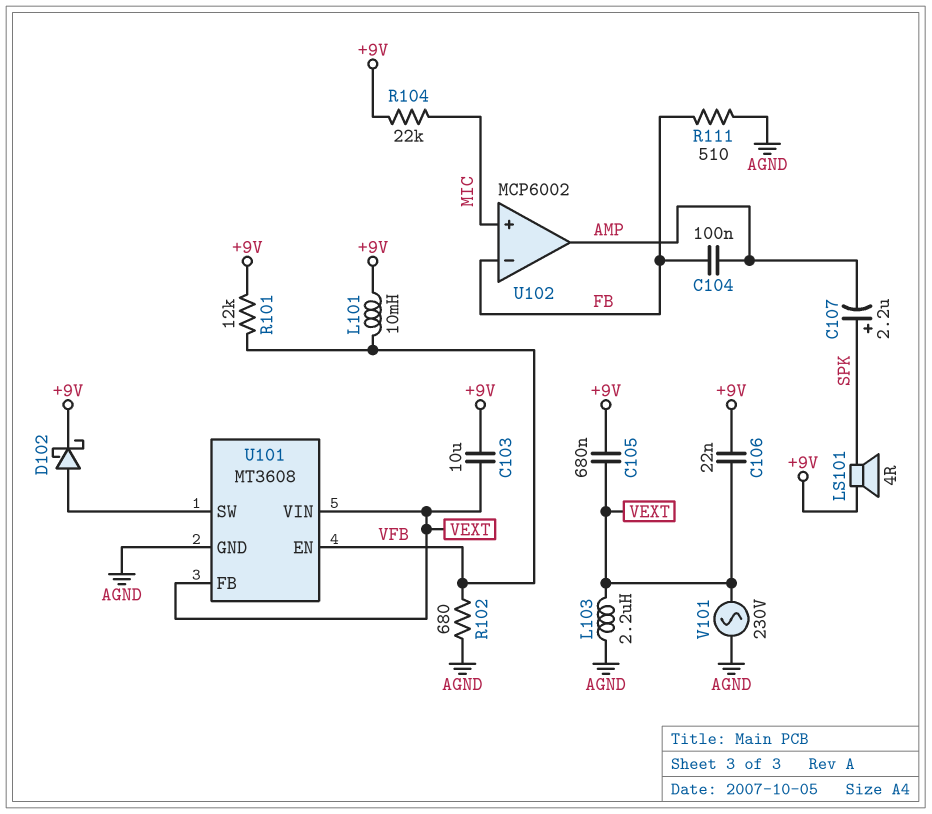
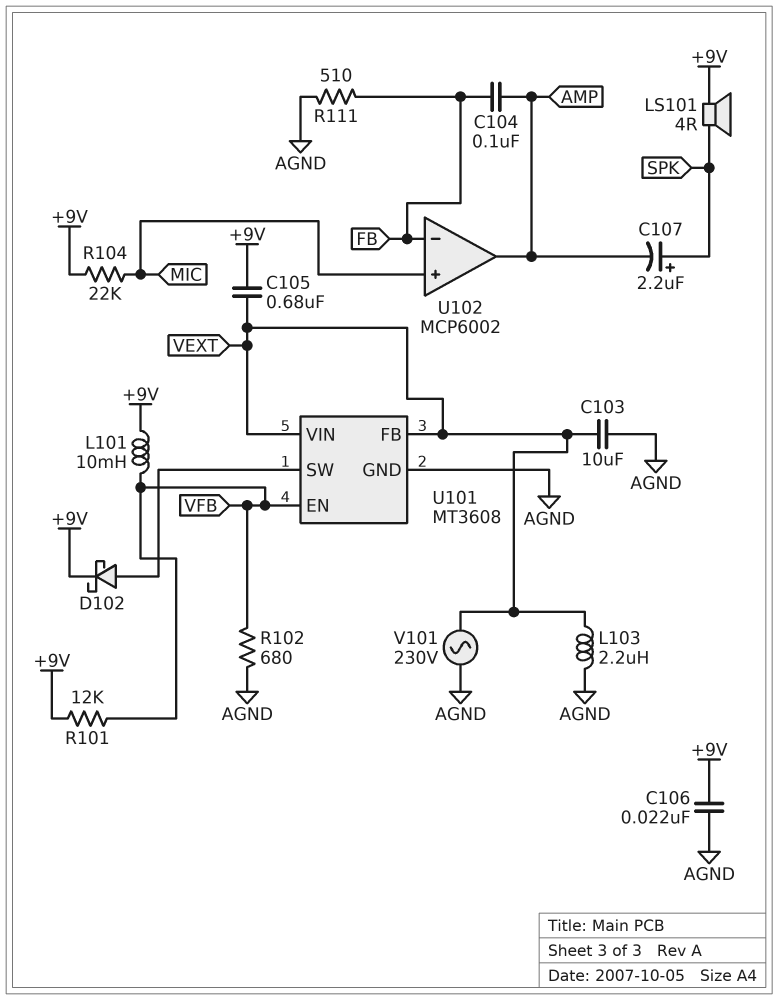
C103: 10uF (+9V, VEXT) -> 10uF (AGND, VEXT)
C106: 22nF (+9V, VEXT) -> 22nF (+9V, AGND)

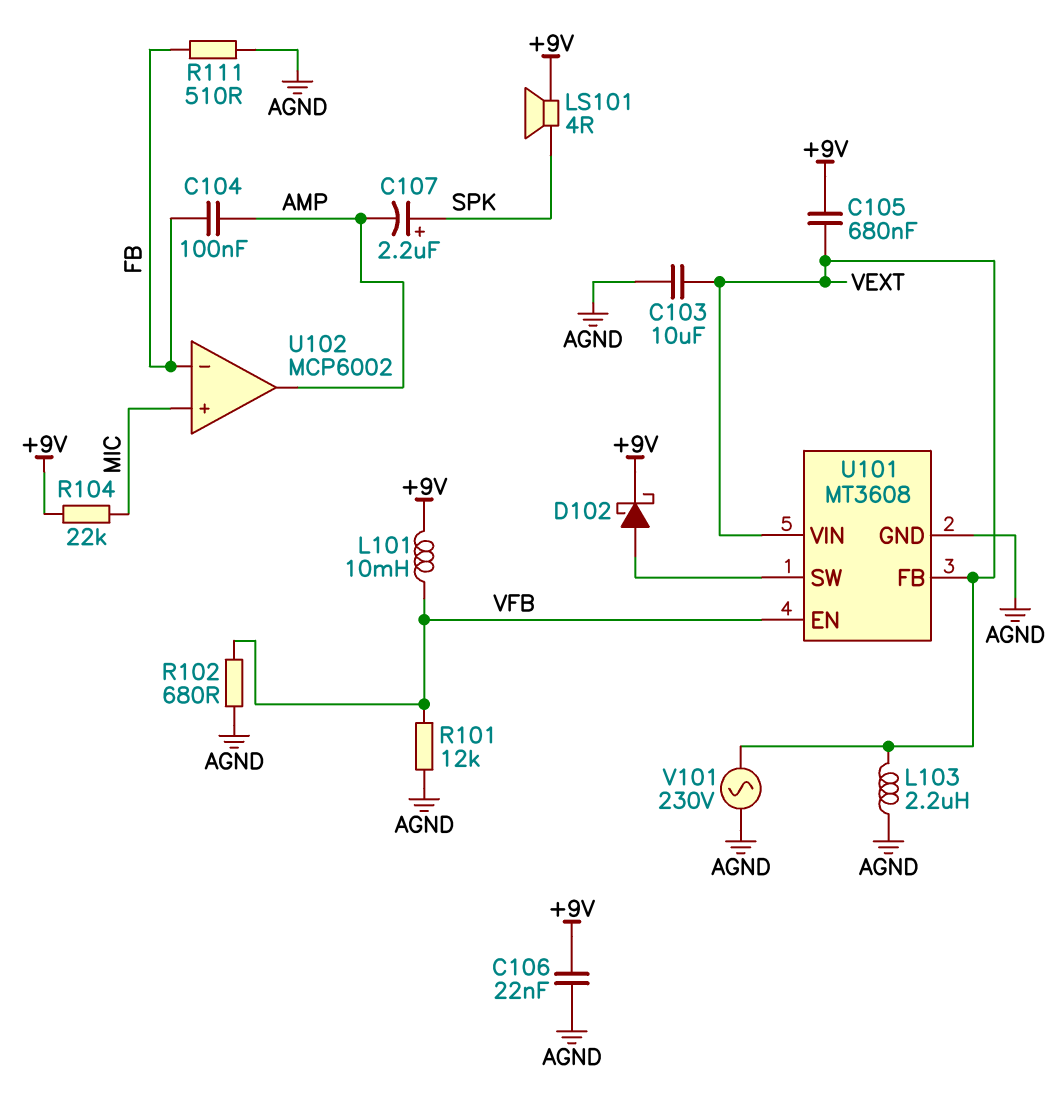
R101: 12k (+9V, VFB) -> 12k (AGND, VFB)

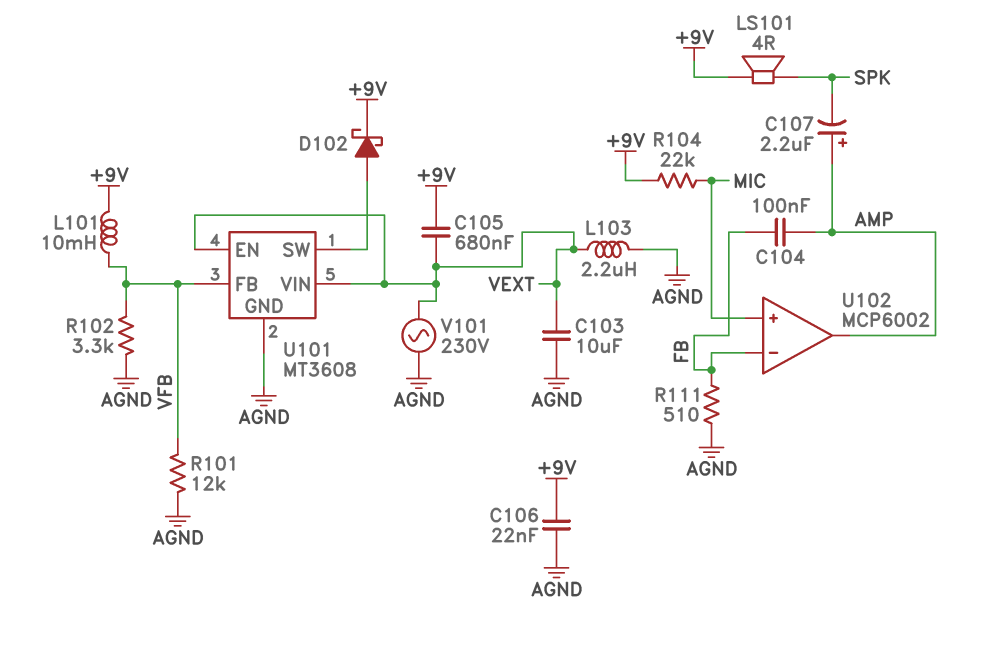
C107: 2.2uF (plus SPK, minus AMP) -> 2.2uF (plus AMP, minus SPK)
R102: 680 (AGND, VFB) -> 3.3k (AGND, VFB)
U101 pin EN: VFB -> VEXT
U101 pin FB: VEXT -> VFB

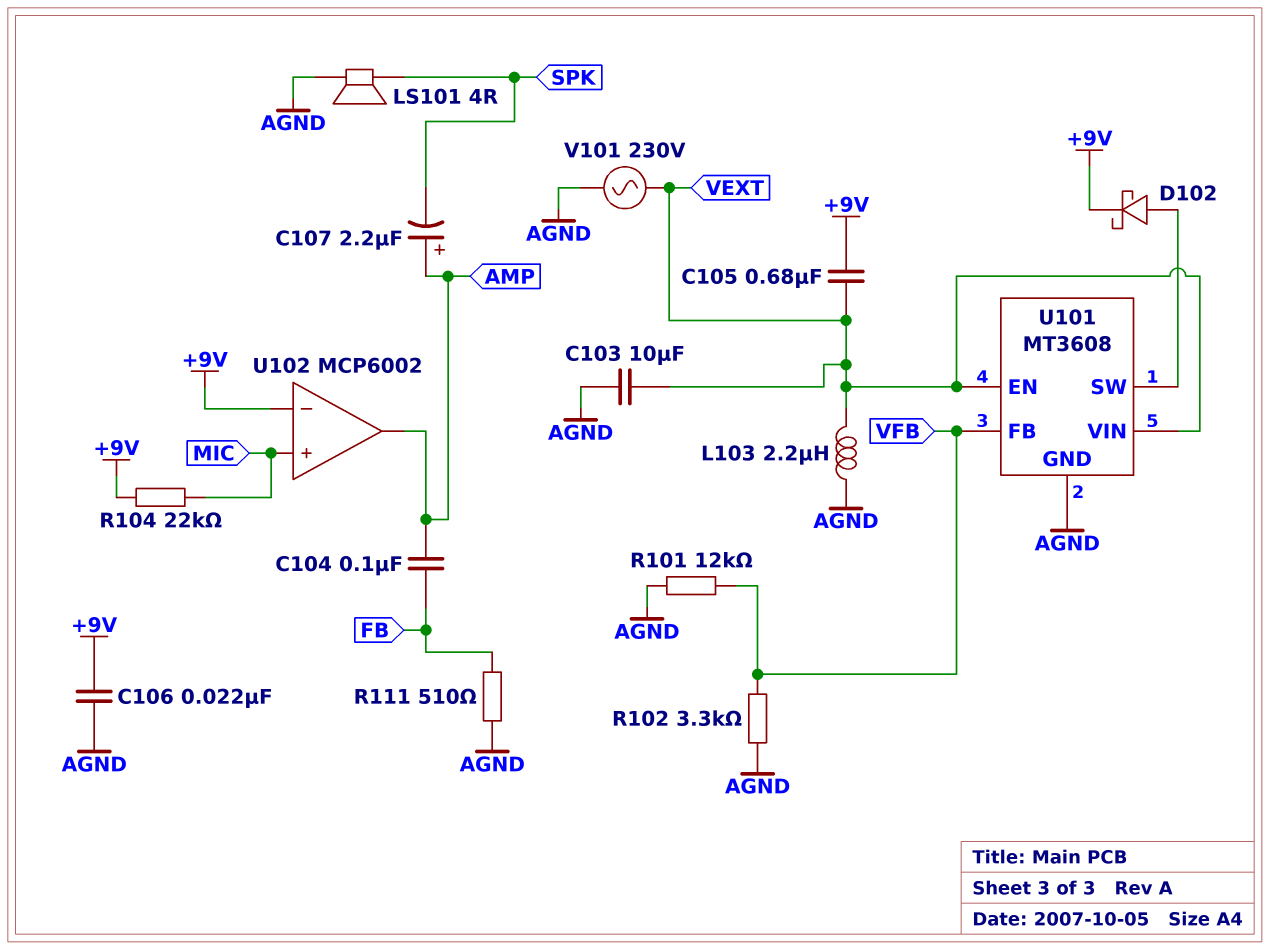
L101: 10mH (+9V, VFB) -> none
LS101: speaker 4R (+9V, SPK) -> speaker 4R (AGND, SPK)
U102 pin in-: FB -> +9V

